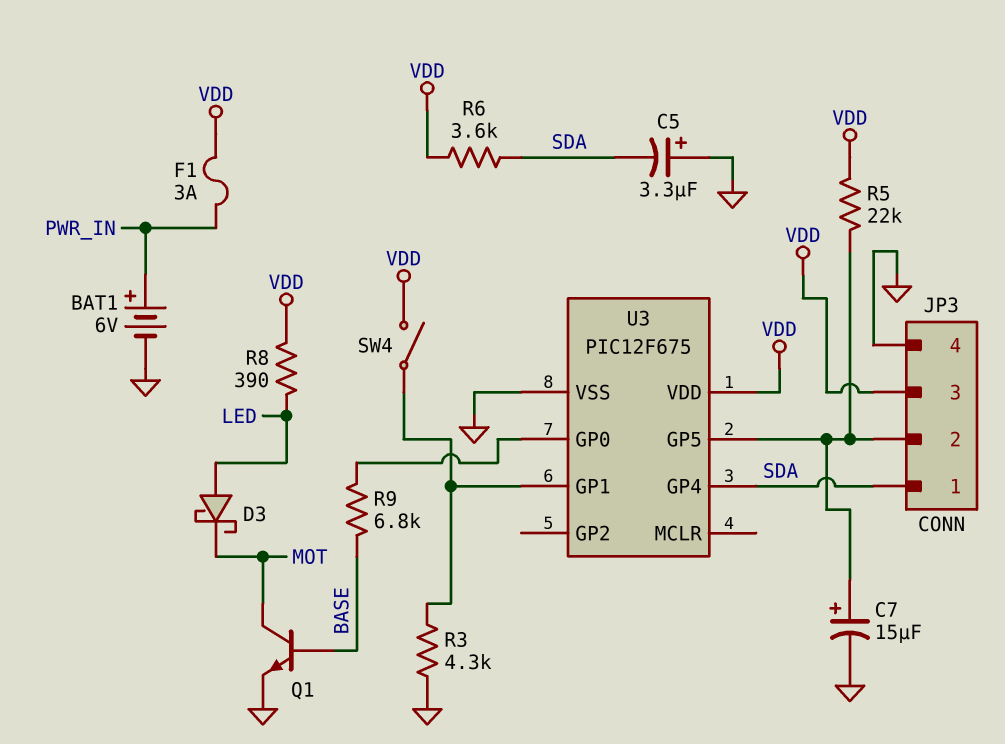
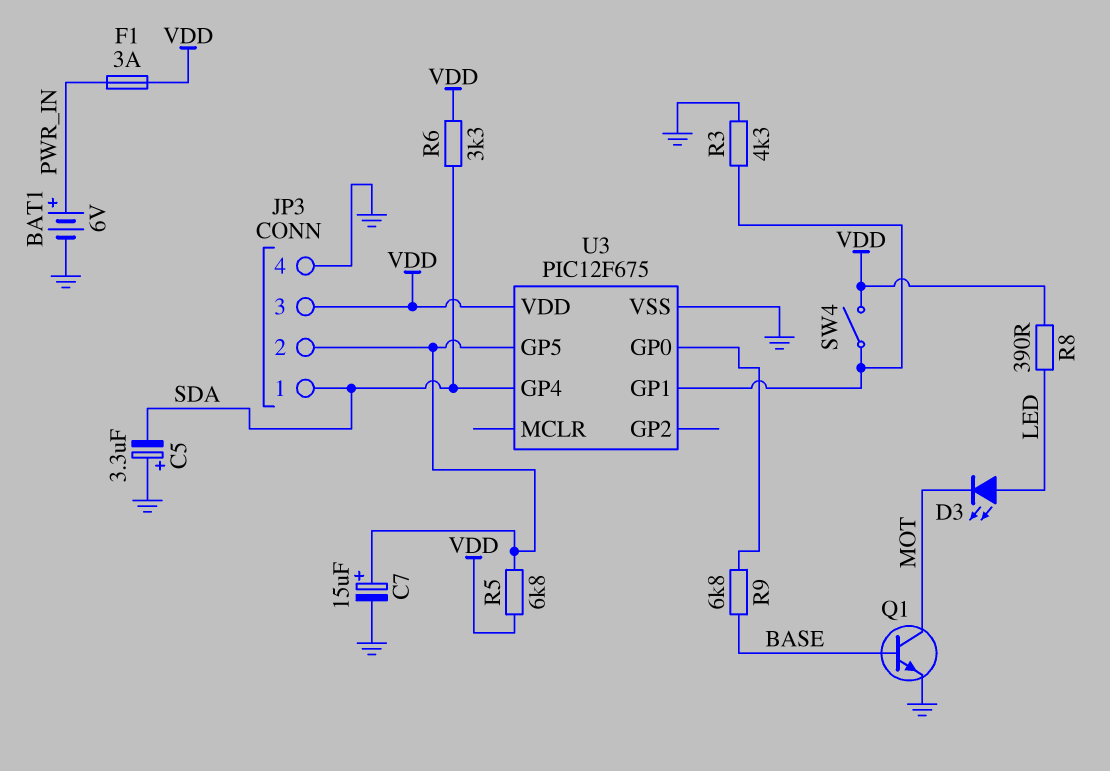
D3: schottky (A LED, K MOT) -> LED (A LED, K MOT)
R5: 22k (JP3/2, VDD) -> 6.8k (JP3/2, VDD)
R6: 3.6k (SDA, VDD) -> 3.3k (SDA, VDD)

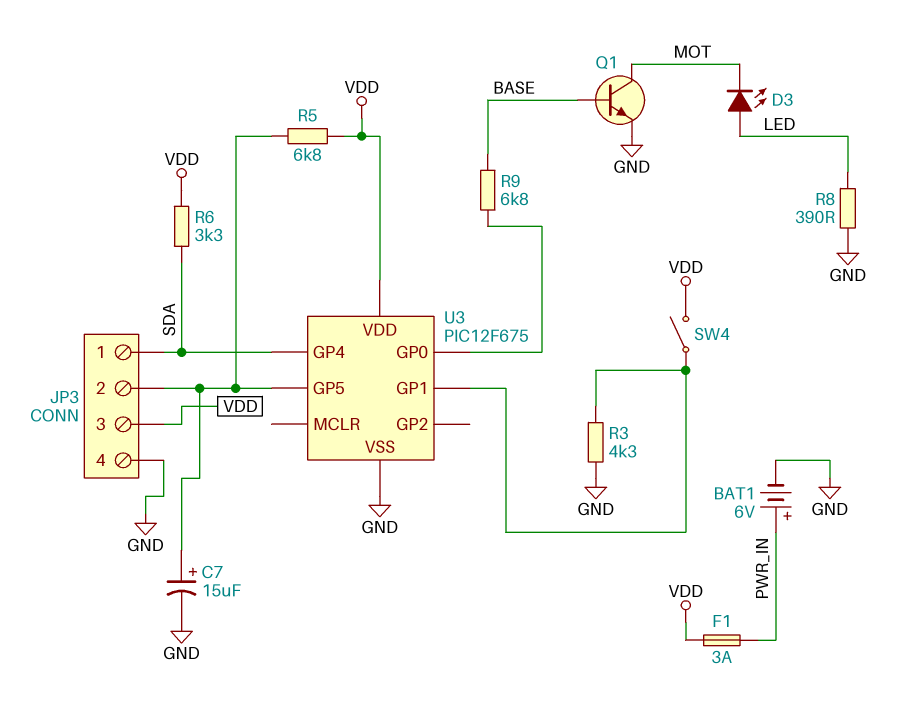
C5: 3.3uF (plus GND, minus SDA) -> none
R8: 390 (LED, VDD) -> 390 (GND, LED)

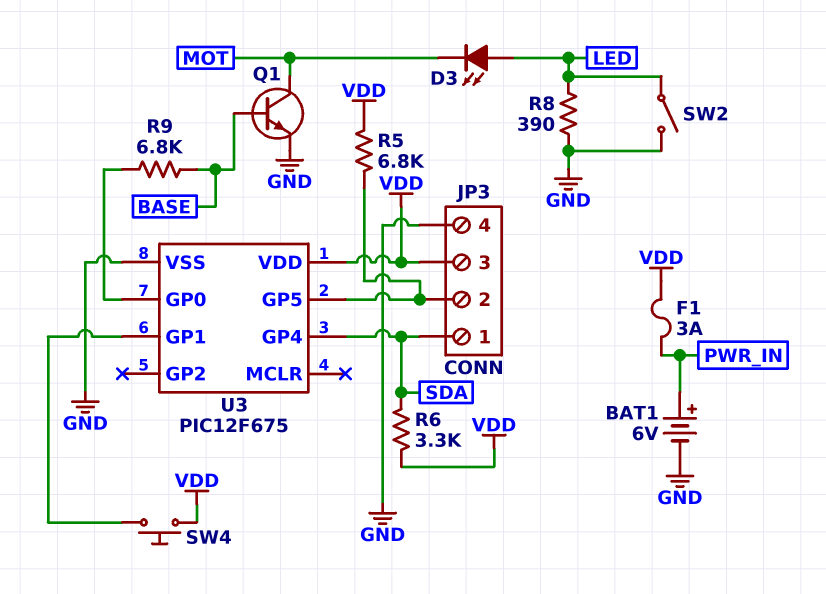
C7: 15uF (plus JP3/2, minus GND) -> none
R3: 4.3k (GND, U3/GP1) -> none
SW2: none -> switch (GND, LED)
SW4: switch (U3/GP1, VDD) -> button (U3/GP1, VDD)

